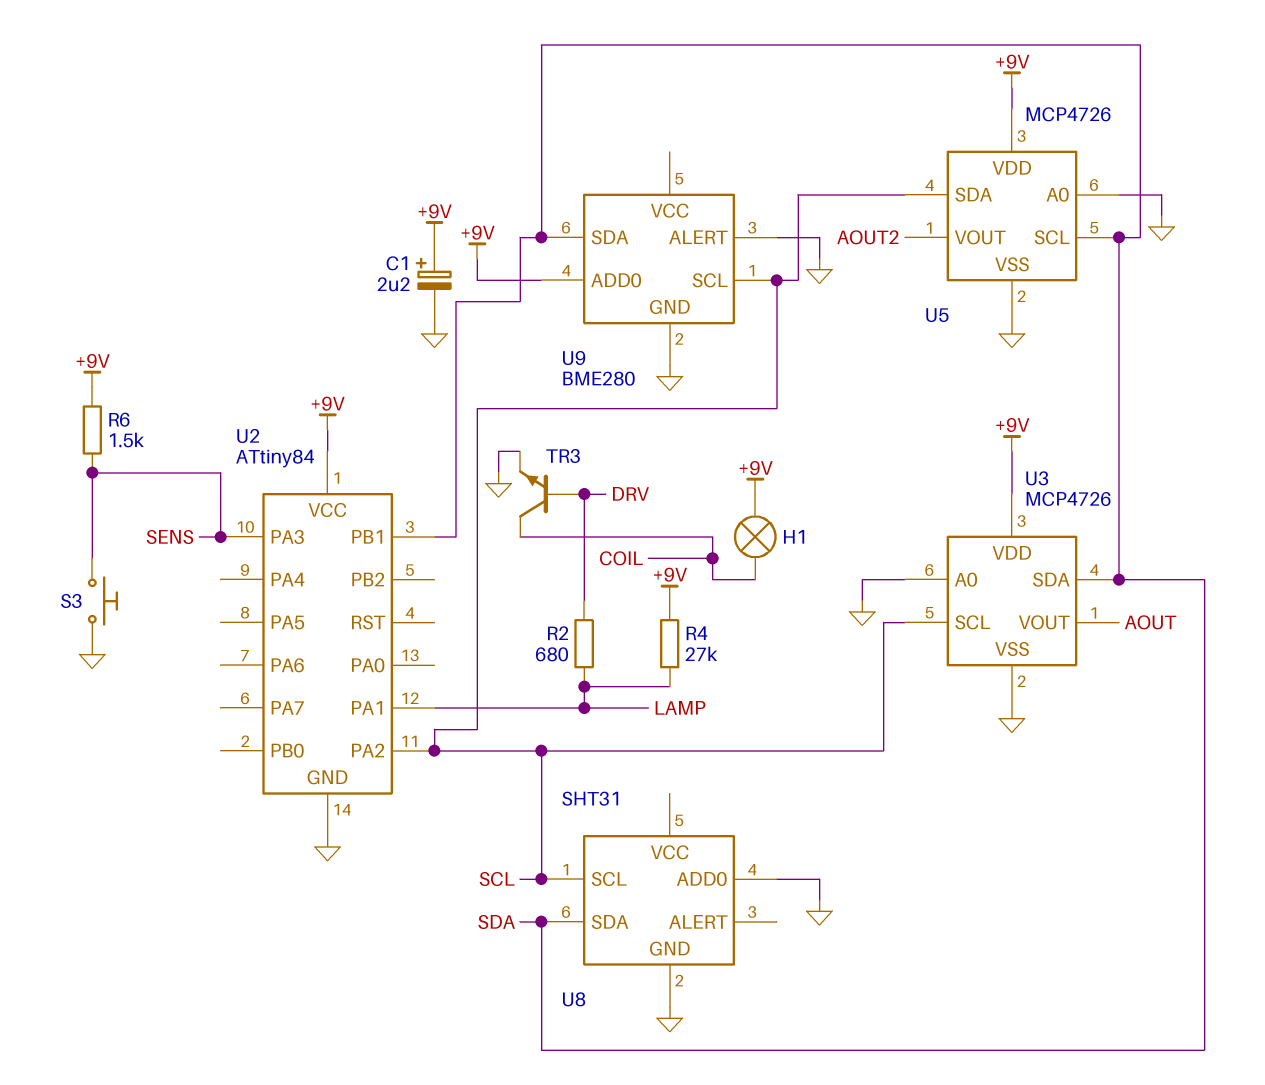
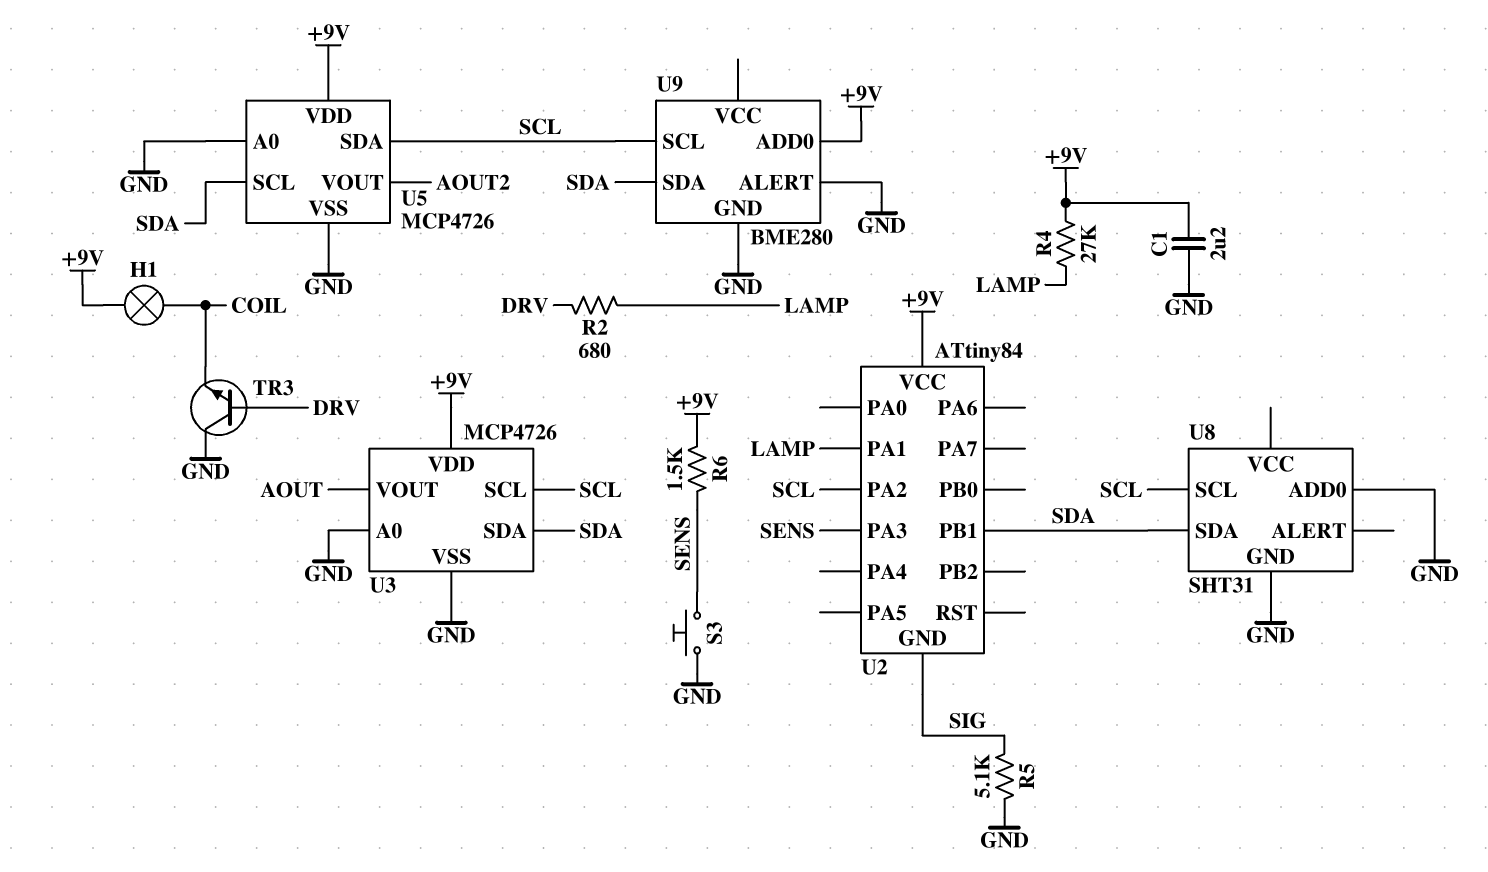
C1: 2.2uF (plus +9V, minus GND) -> 2.2uF (+9V, GND)
R5: none -> 5.1k (GND, SIG)
TR3: NPN (B DRV, C COIL, E GND) -> NPN (B DRV, C GND, E COIL)
U2 pin GND: GND -> SIG

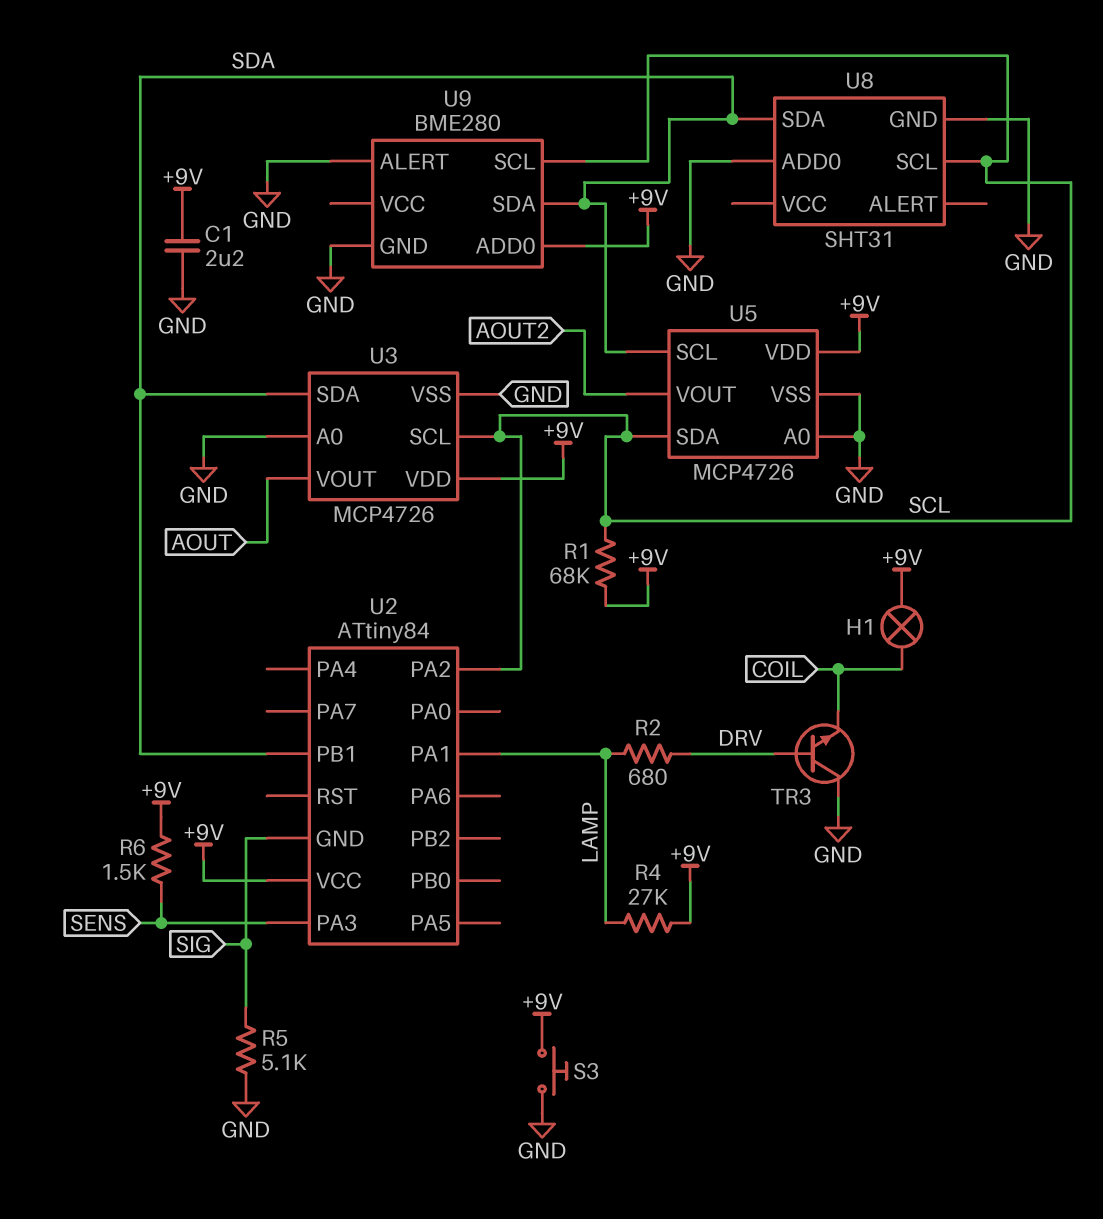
R1: none -> 68k (+9V, SCL)
S3: button (GND, SENS) -> button (+9V, GND)

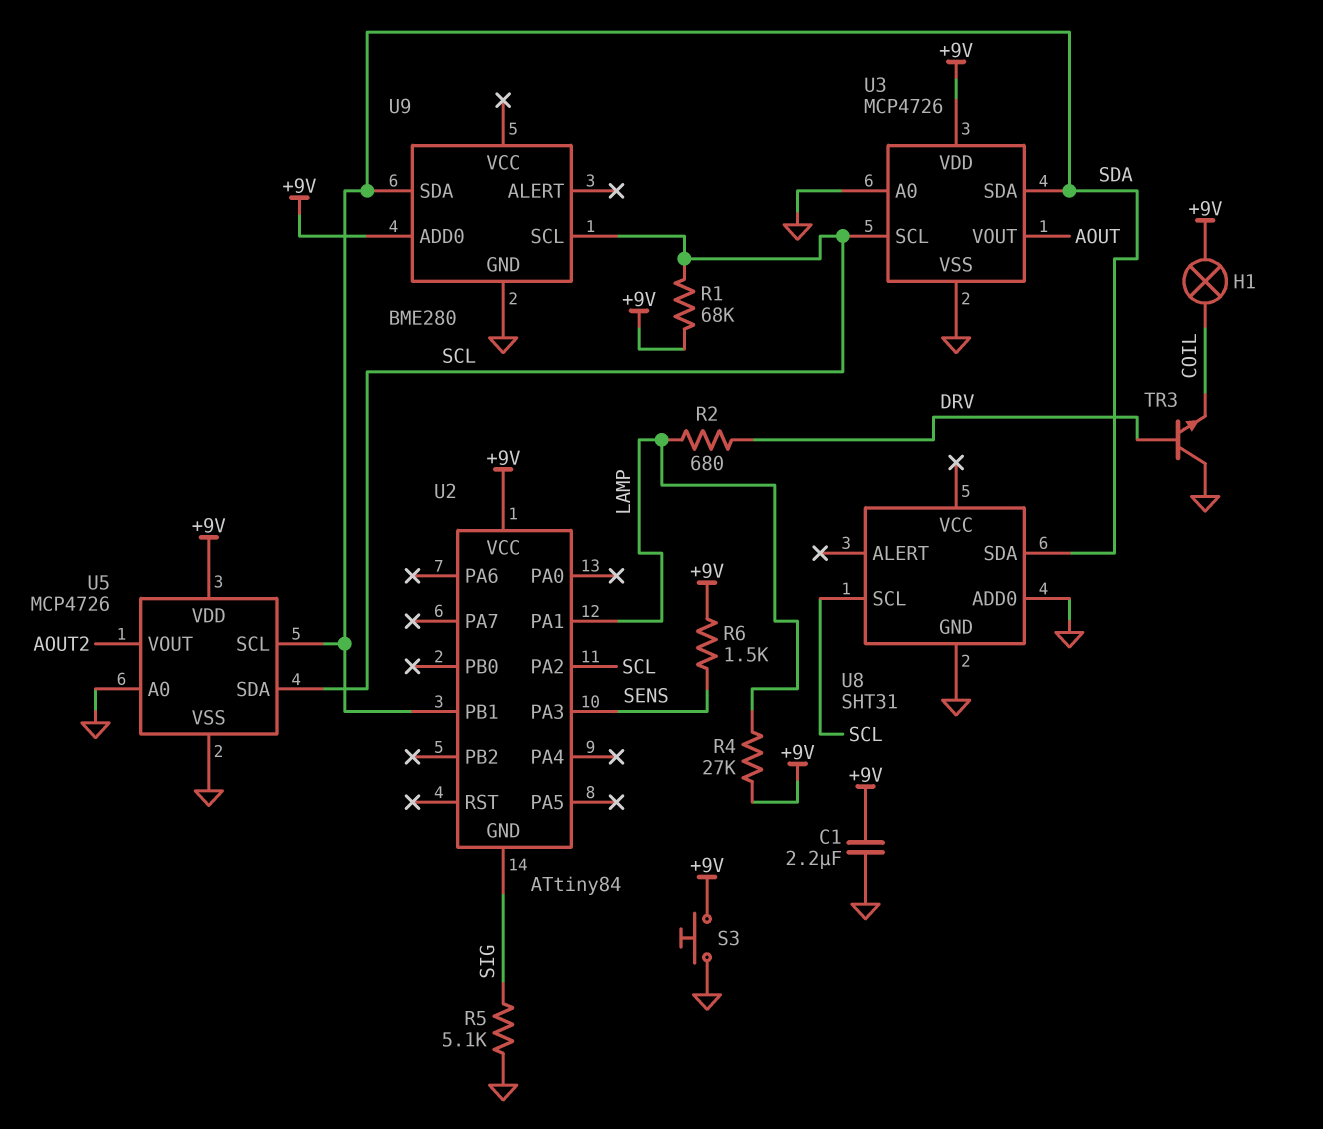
U9 pin ALERT: GND -> none

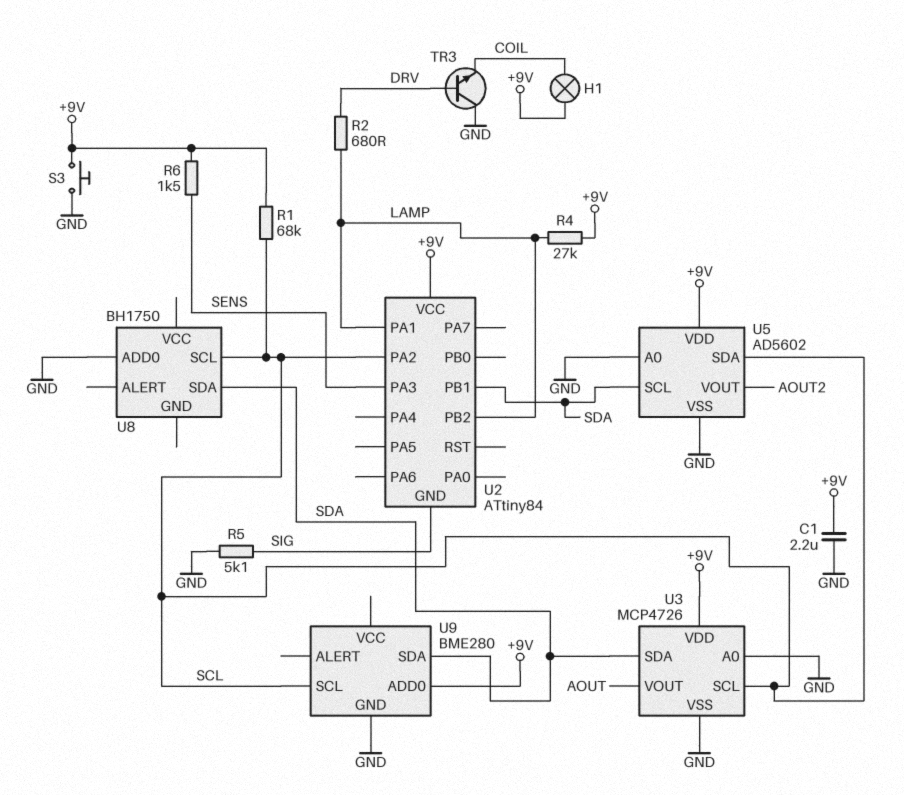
U2 pin PB2: none -> LAMP
U5: MCP4726 -> AD5602
U8: SHT31 -> BH1750
U8 pin GND: GND -> none

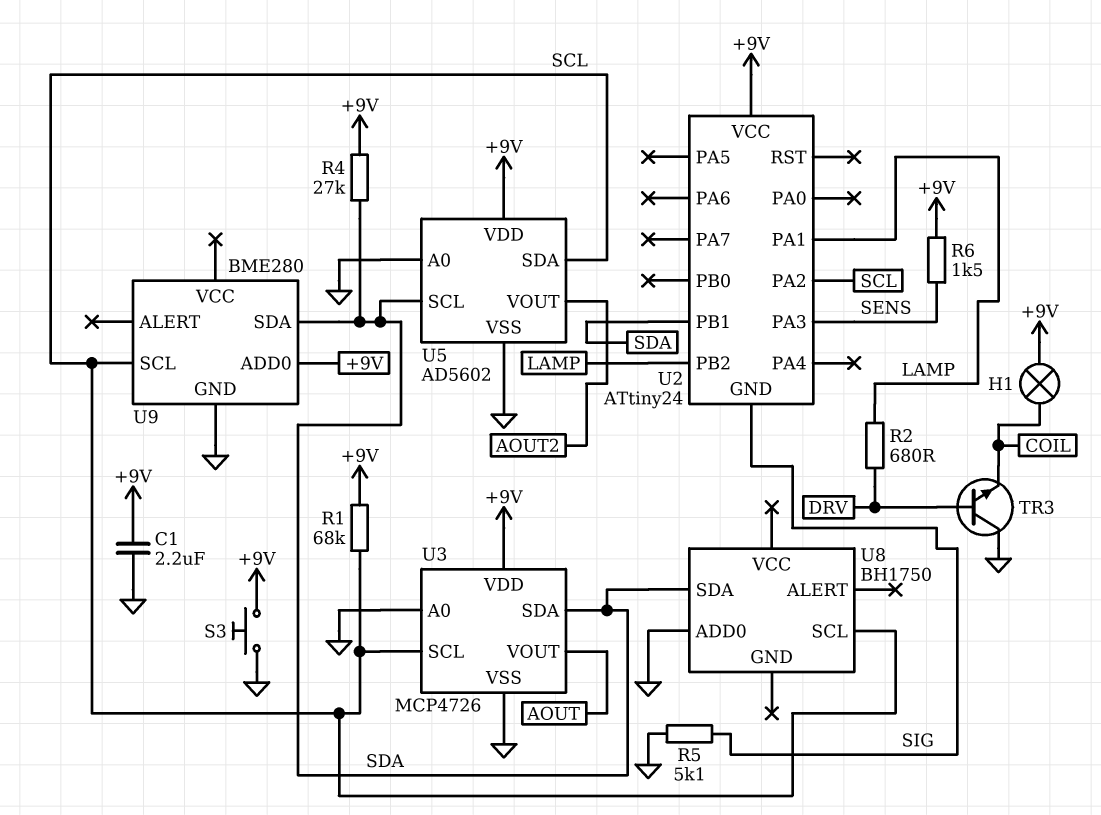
R4: 27k (+9V, LAMP) -> 27k (+9V, SDA)
U2: ATtiny84 -> ATtiny24

